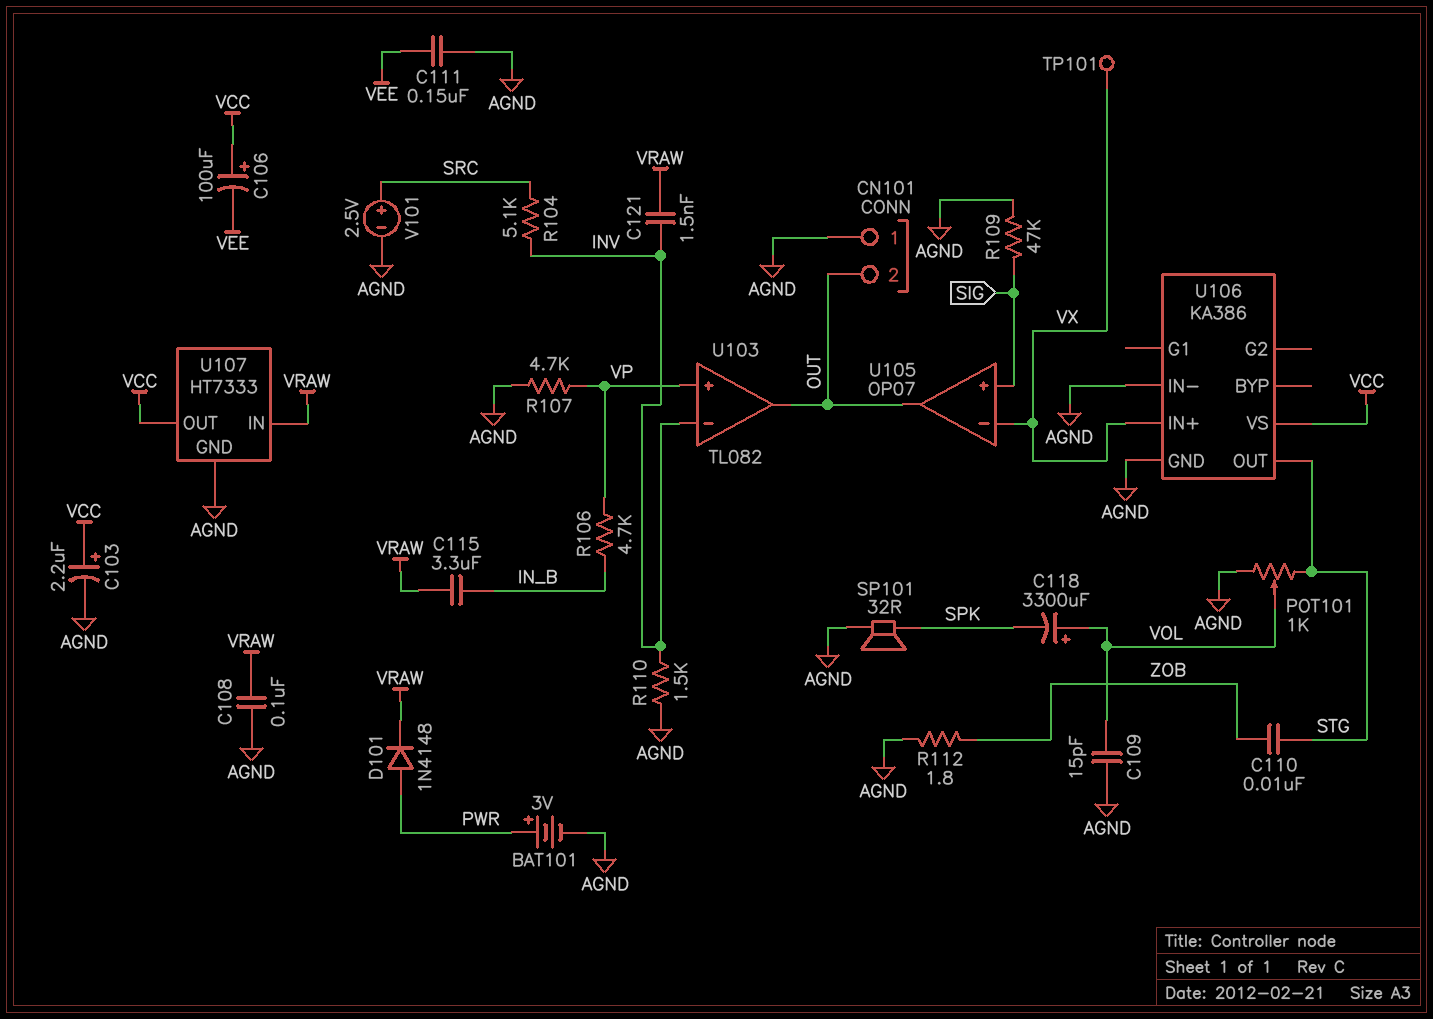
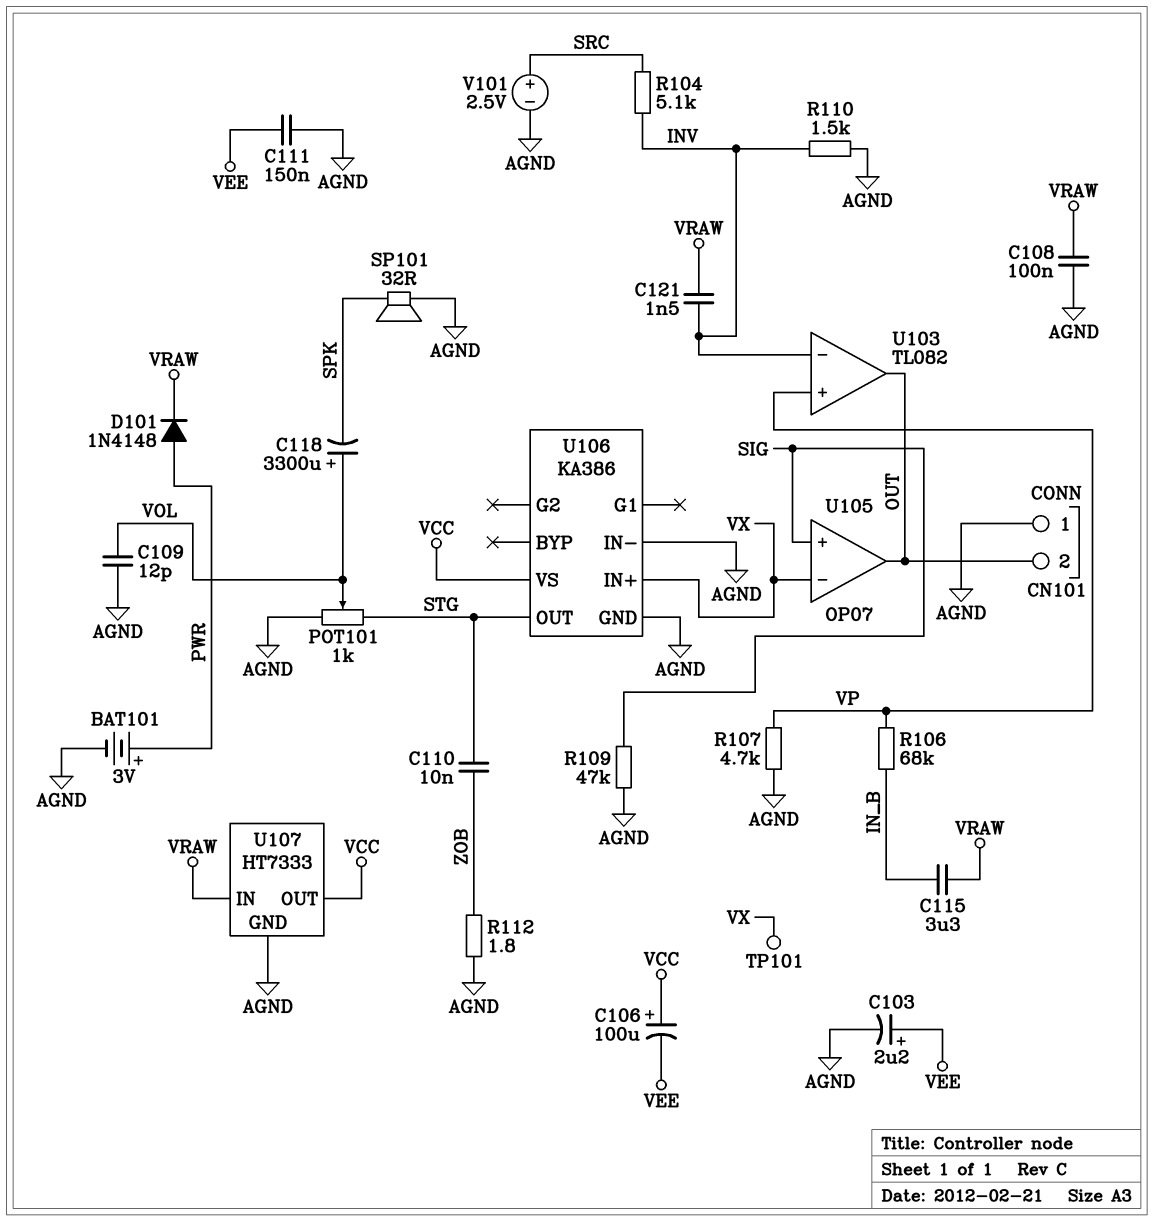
C103: 2.2uF (plus VCC, minus AGND) -> 2.2uF (plus VEE, minus AGND)
C109: 15pF (AGND, VOL) -> 12pF (AGND, VOL)
R106: 4.7k (IN_B, VP) -> 68k (IN_B, VP)

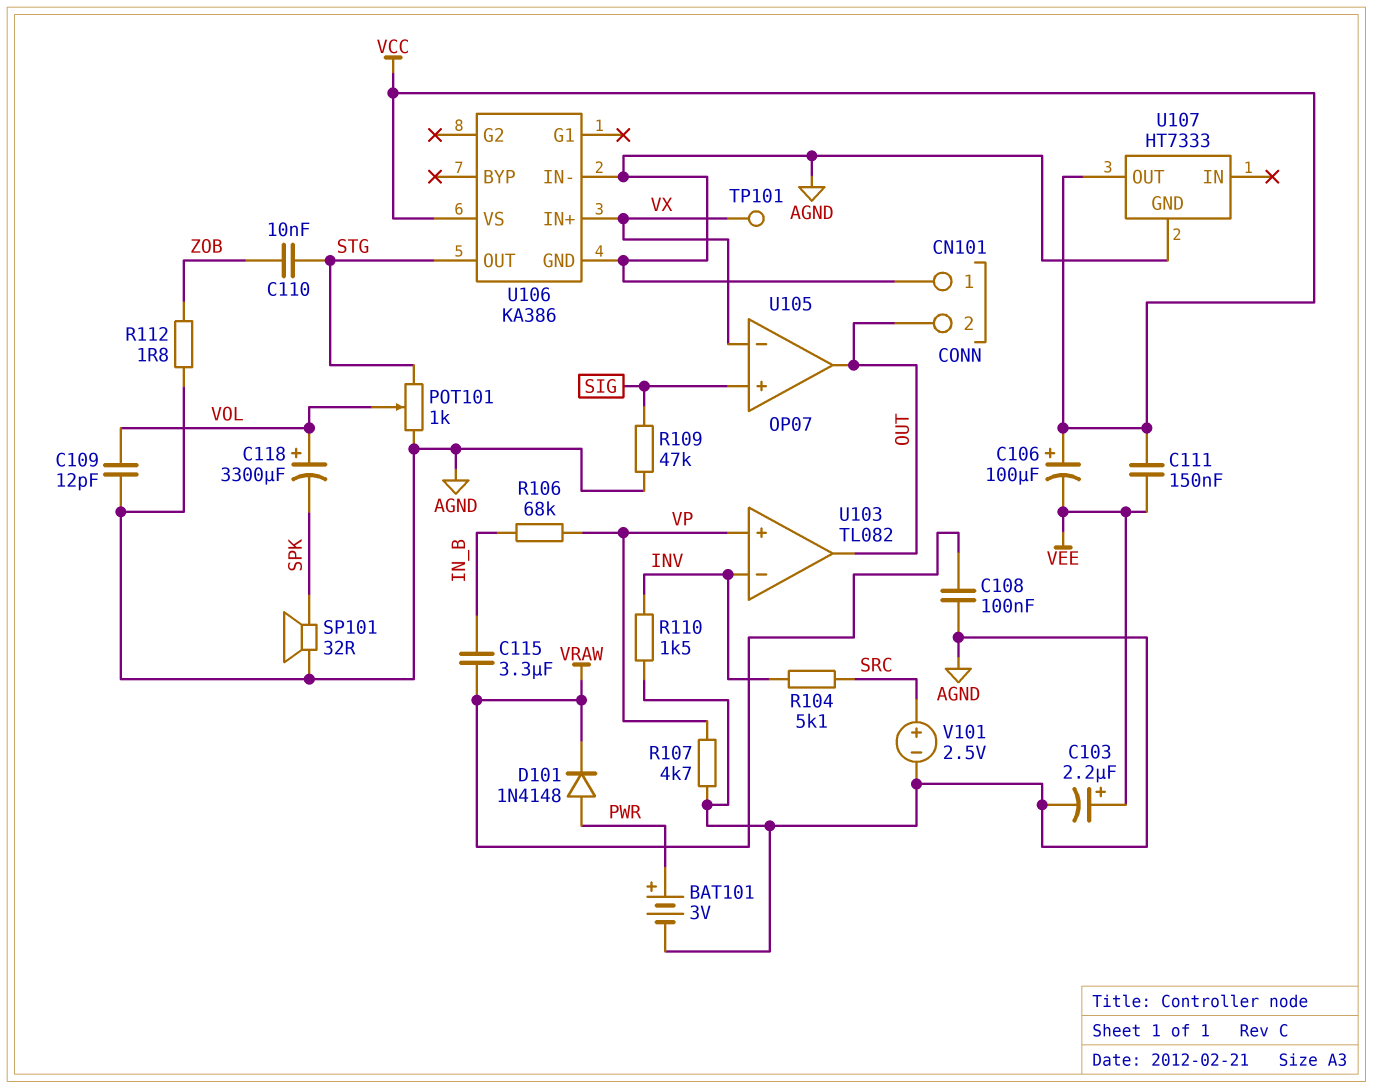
C111: 150nF (AGND, VEE) -> 150nF (VCC, VEE)
C121: 1.5nF (INV, VRAW) -> none
U107 pin IN: VRAW -> none

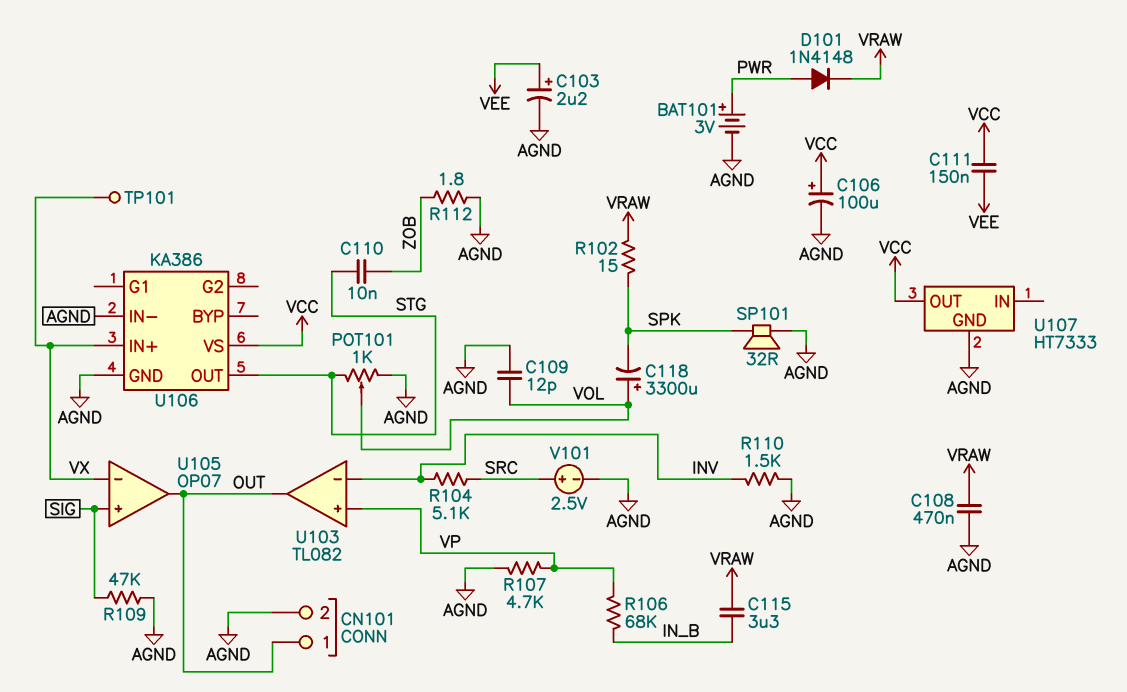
C106: 100uF (plus VCC, minus VEE) -> 100uF (plus VCC, minus AGND)
C108: 100nF (AGND, VRAW) -> 470nF (AGND, VRAW)
CN101 pin 1: AGND -> OUT
CN101 pin 2: OUT -> AGND
R102: none -> 15 (SPK, VRAW)

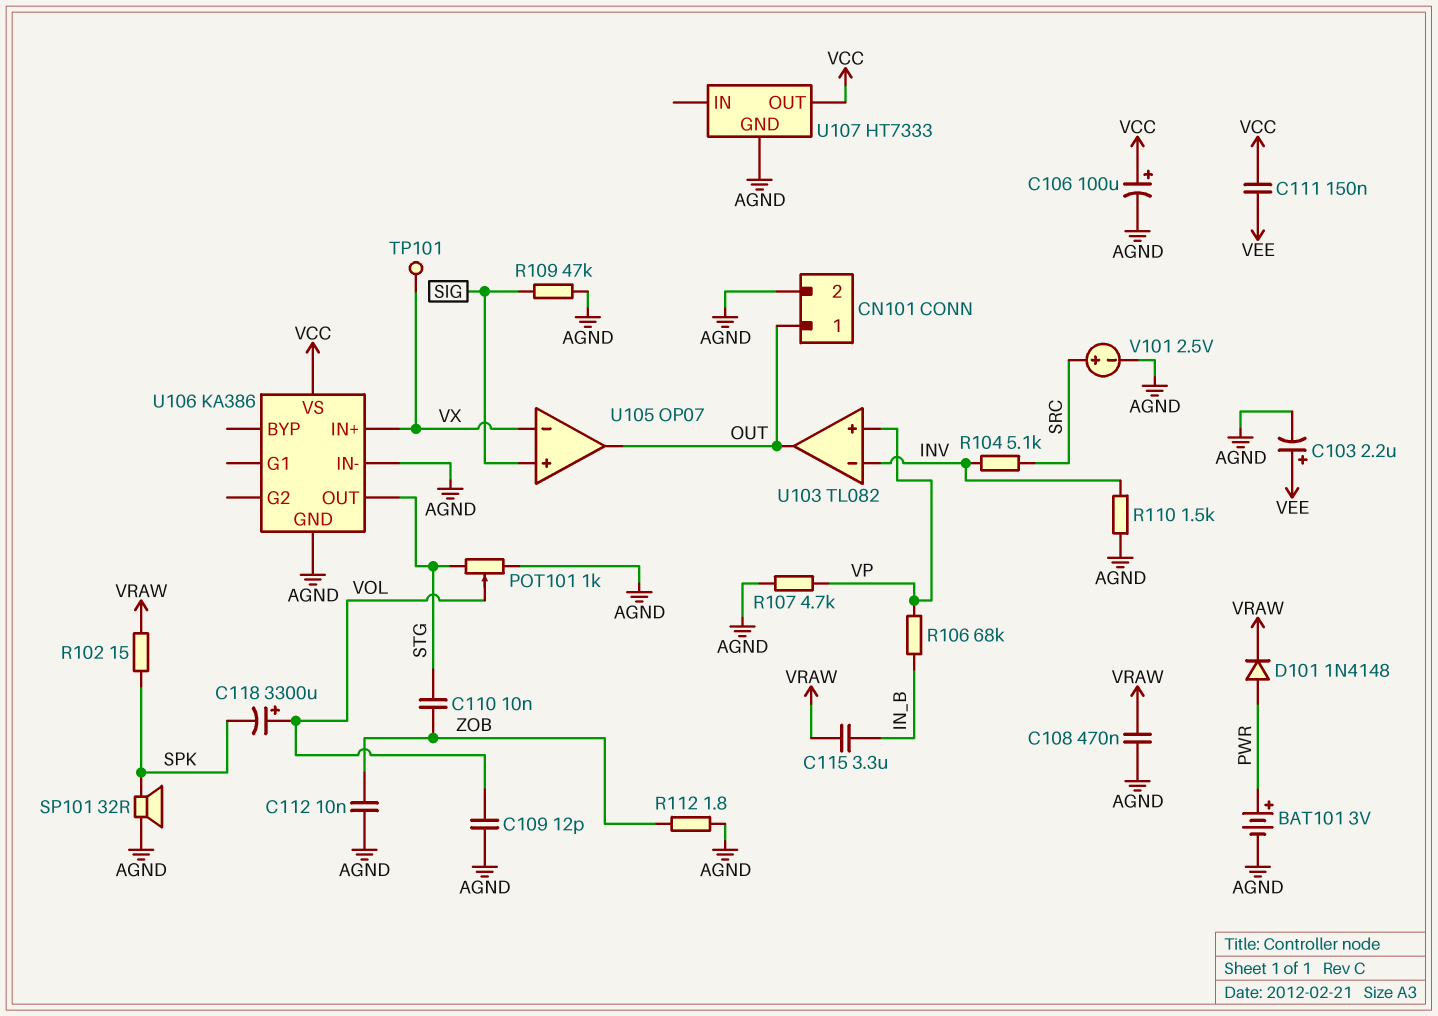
C112: none -> 10nF (AGND, ZOB)

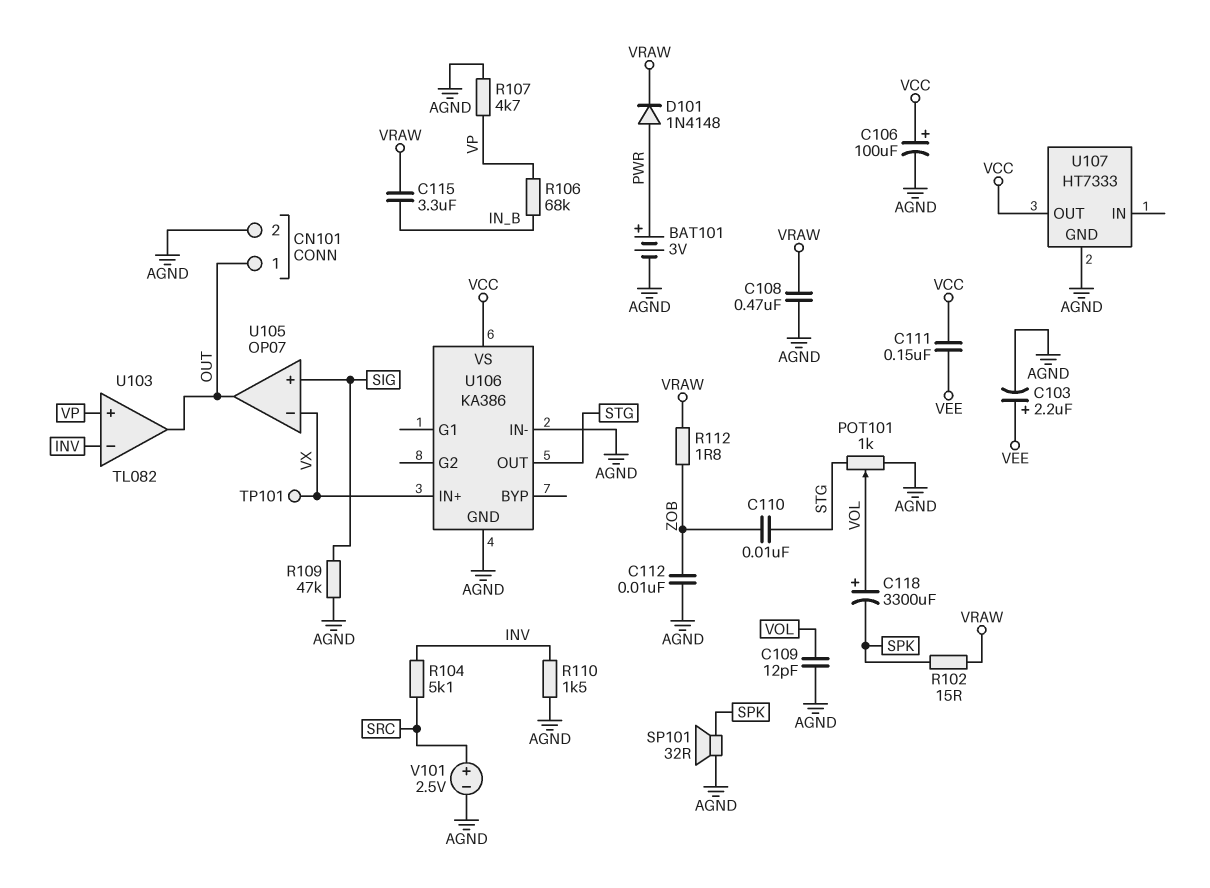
R112: 1.8 (AGND, ZOB) -> 1.8 (VRAW, ZOB)

